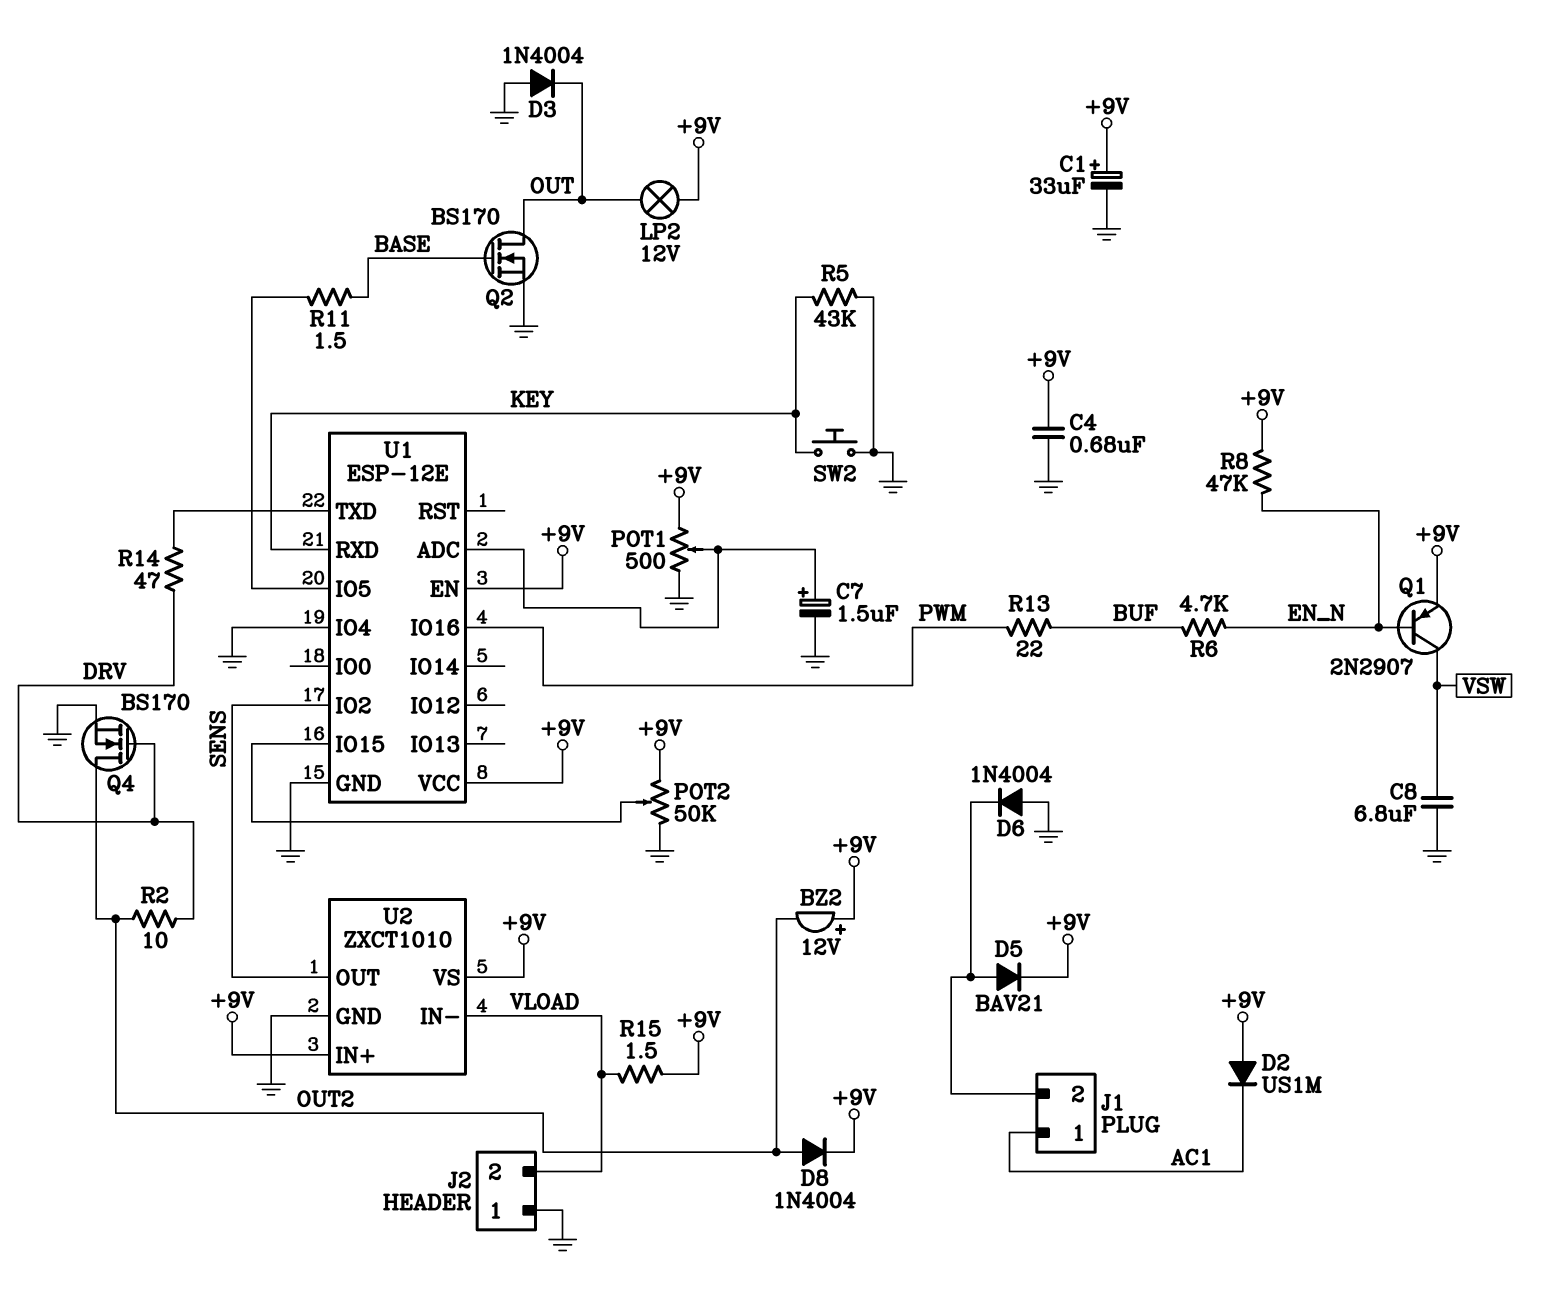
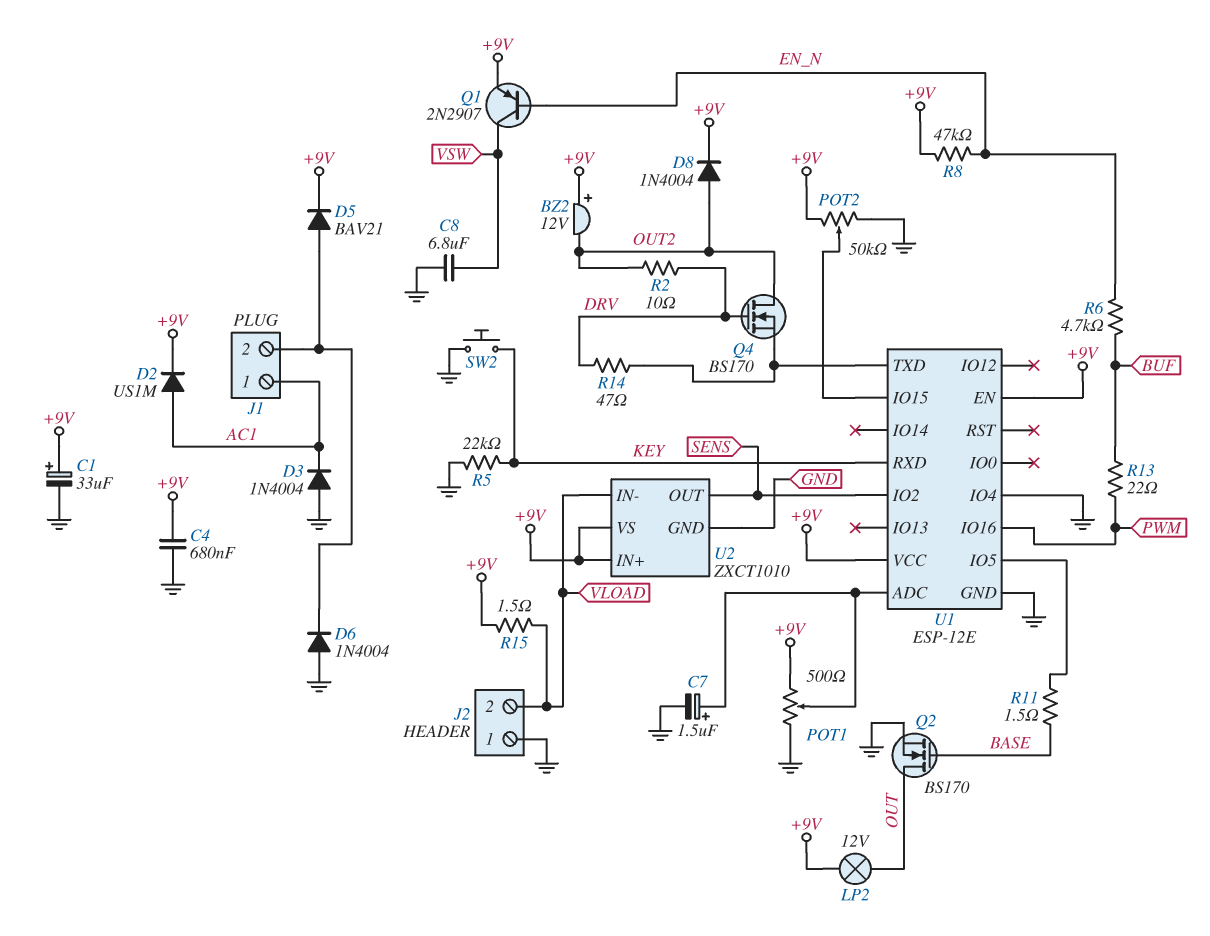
D2: diode US1M (A +9V, K AC1) -> diode US1M (A AC1, K +9V)
D3: diode 1N4004 (A GND, K OUT) -> diode 1N4004 (A GND, K AC1)
Q4: NMOS BS170 (G DRV, D OUT2, S GND) -> NMOS BS170 (G DRV, D OUT2, S U1/TXD)
R5: 43k (GND, KEY) -> 22k (GND, KEY)

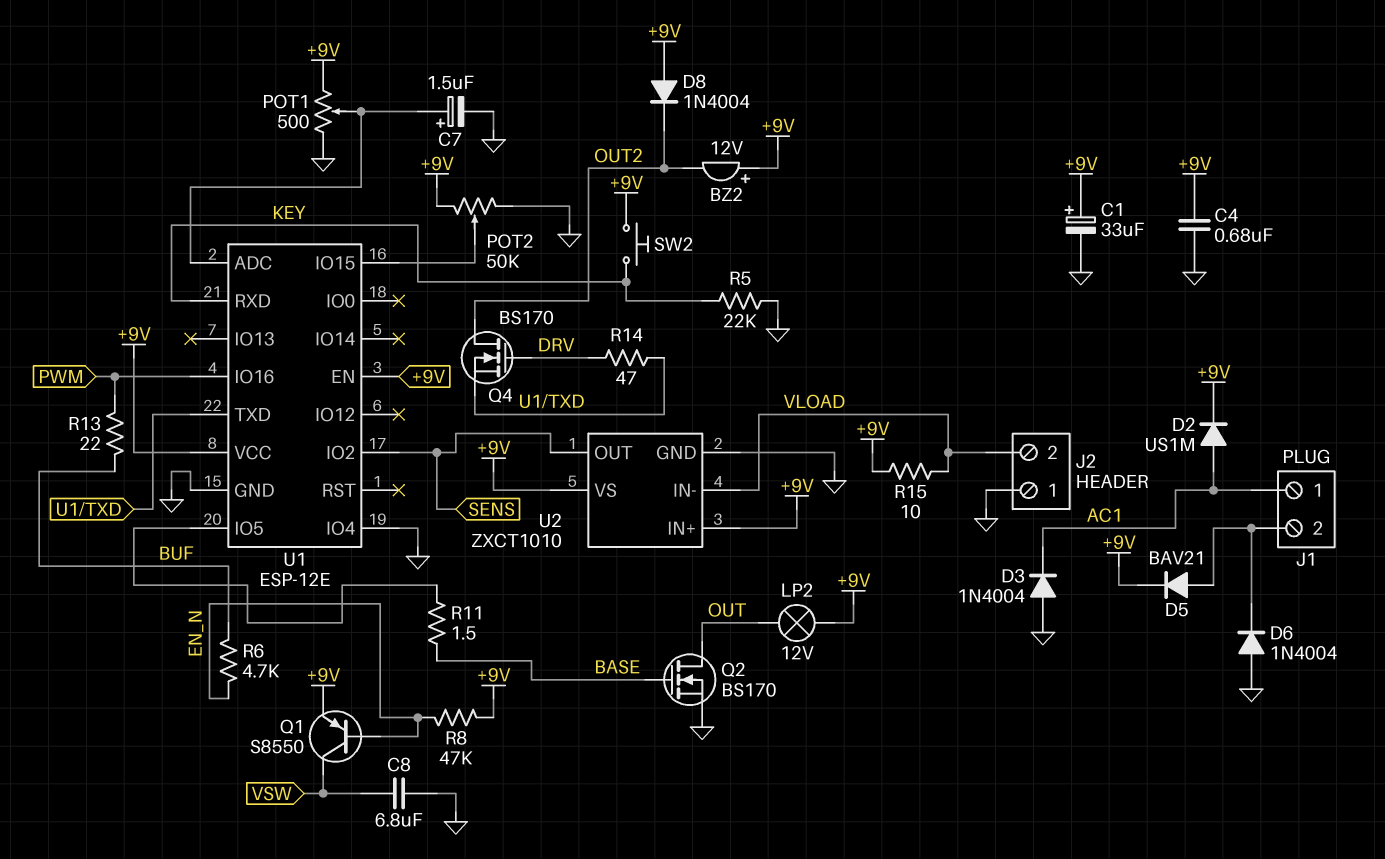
D8: diode 1N4004 (A OUT2, K +9V) -> diode 1N4004 (A +9V, K OUT2)
Q1: PNP 2N2907 (B EN_N, C VSW, E +9V) -> PNP S8550 (B EN_N, C VSW, E +9V)
R2: 10 (DRV, OUT2) -> none
R15: 1.5 (+9V, VLOAD) -> 10 (+9V, VLOAD)
SW2: button (GND, KEY) -> button (+9V, KEY)

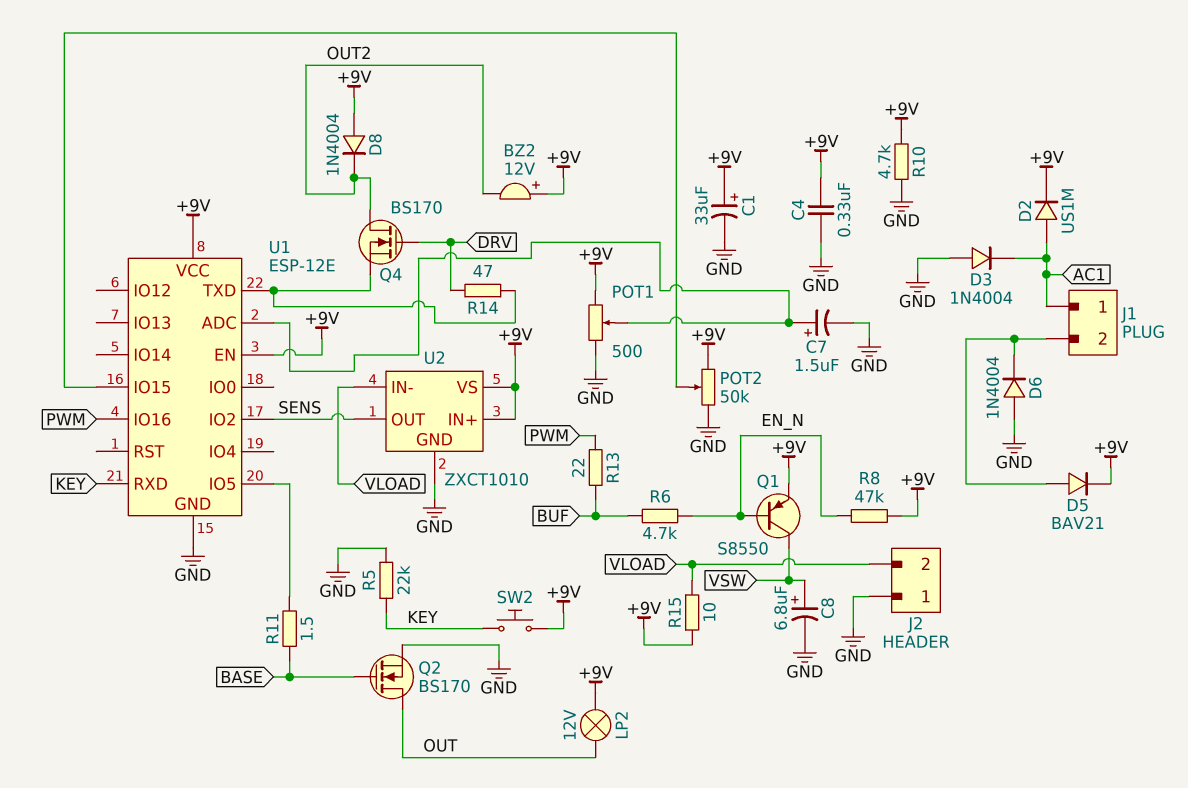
C4: 680nF (+9V, GND) -> 330nF (+9V, GND)
C8: 6.8uF (GND, VSW) -> 6.8uF (plus VSW, minus GND)
R10: none -> 4.7k (+9V, GND)
U1 pin IO4: GND -> none

